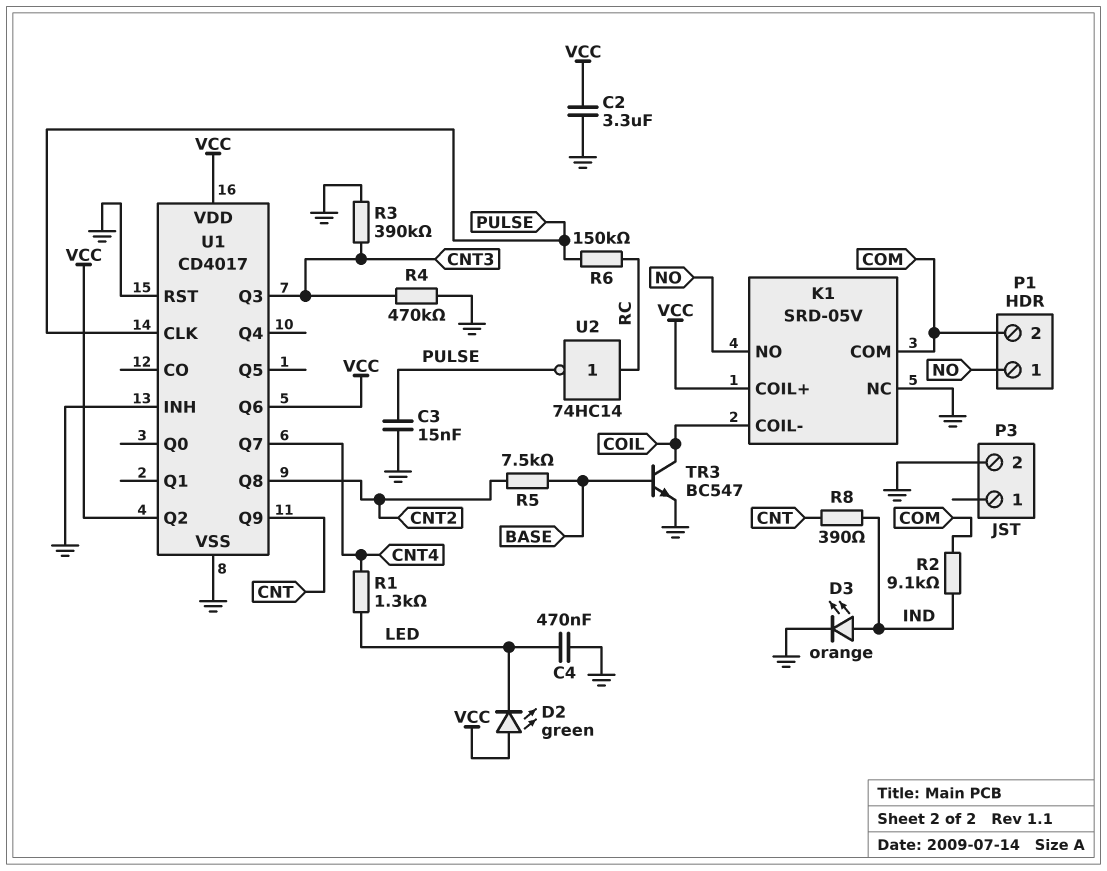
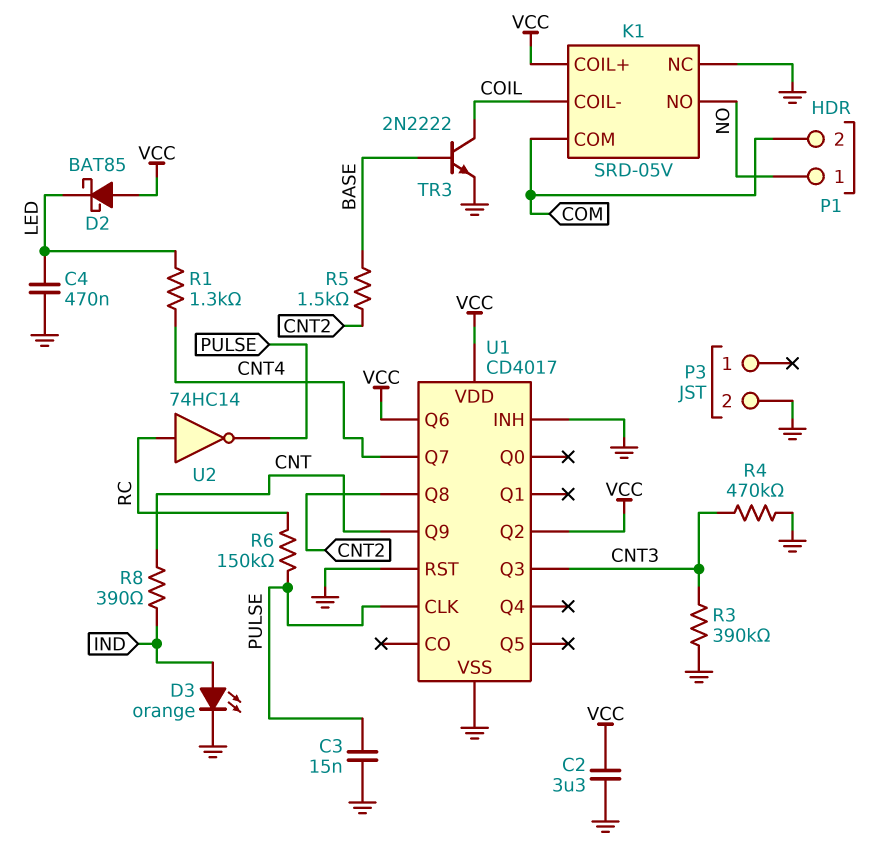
D2: LED green (A VCC, K LED) -> schottky BAT85 (A VCC, K LED)
R2: 9.1k (COM, IND) -> none
R5: 7.5k (BASE, CNT2) -> 1.5k (BASE, CNT2)
TR3: NPN BC547 (B BASE, C COIL, E GND) -> NPN 2N2222 (B BASE, C COIL, E GND)

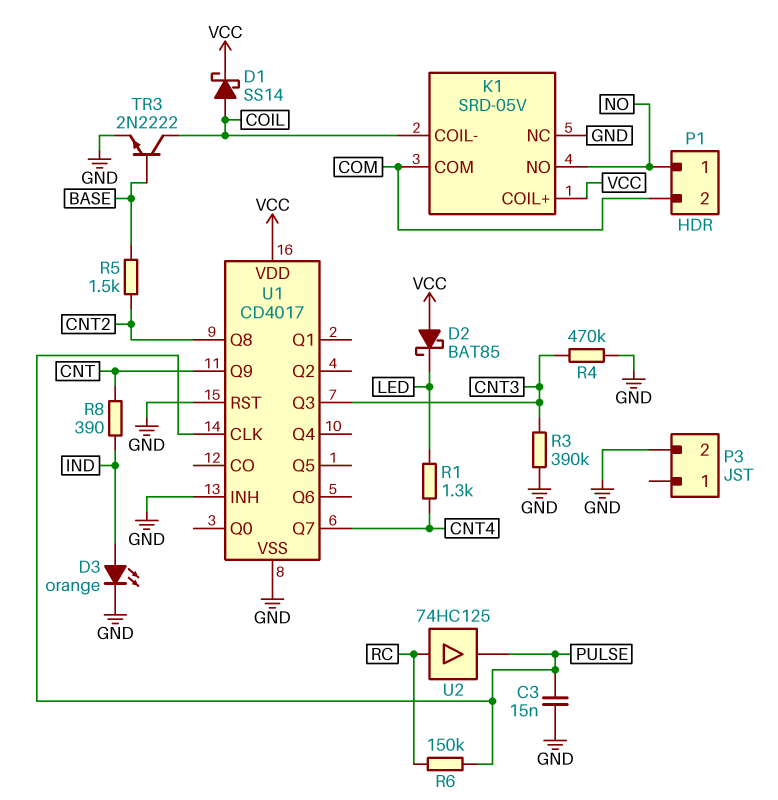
C2: 3.3uF (GND, VCC) -> none
C4: 470nF (GND, LED) -> none
D1: none -> schottky SS14 (A COIL, K VCC)
U1 pin Q2: VCC -> none
U1 pin Q6: VCC -> none
U2: NOT 74HC14 (in RC, out PULSE) -> buffer 74HC125 (in RC, out PULSE)

